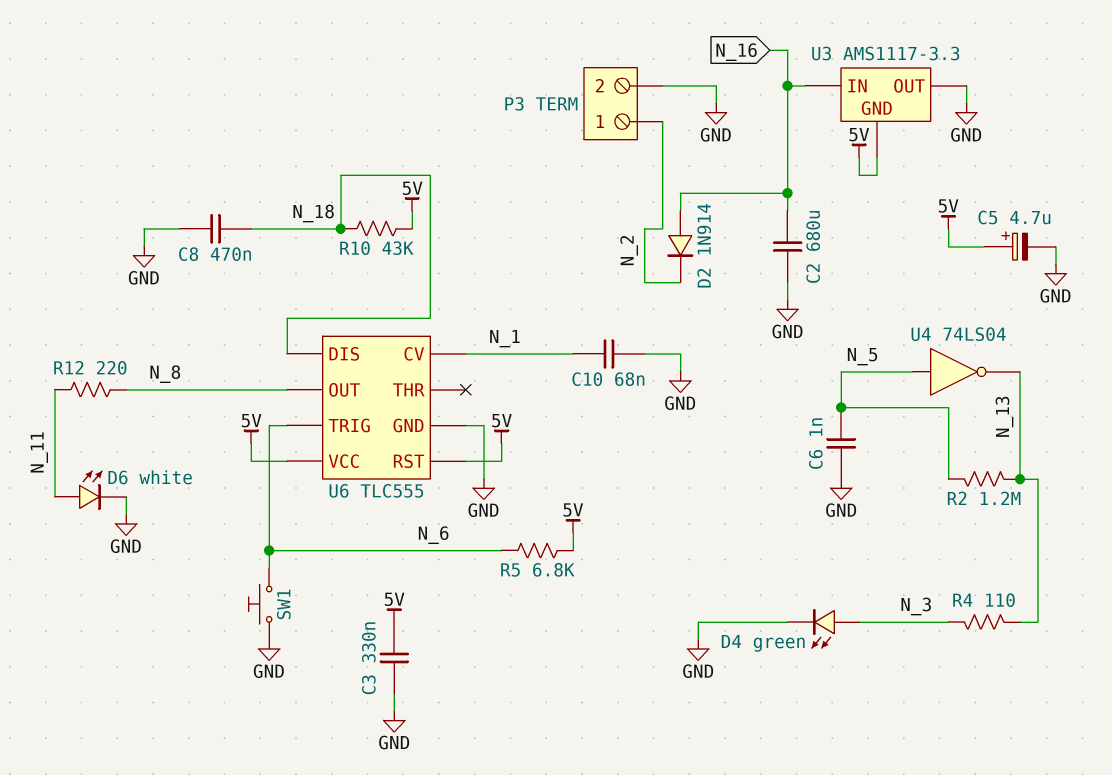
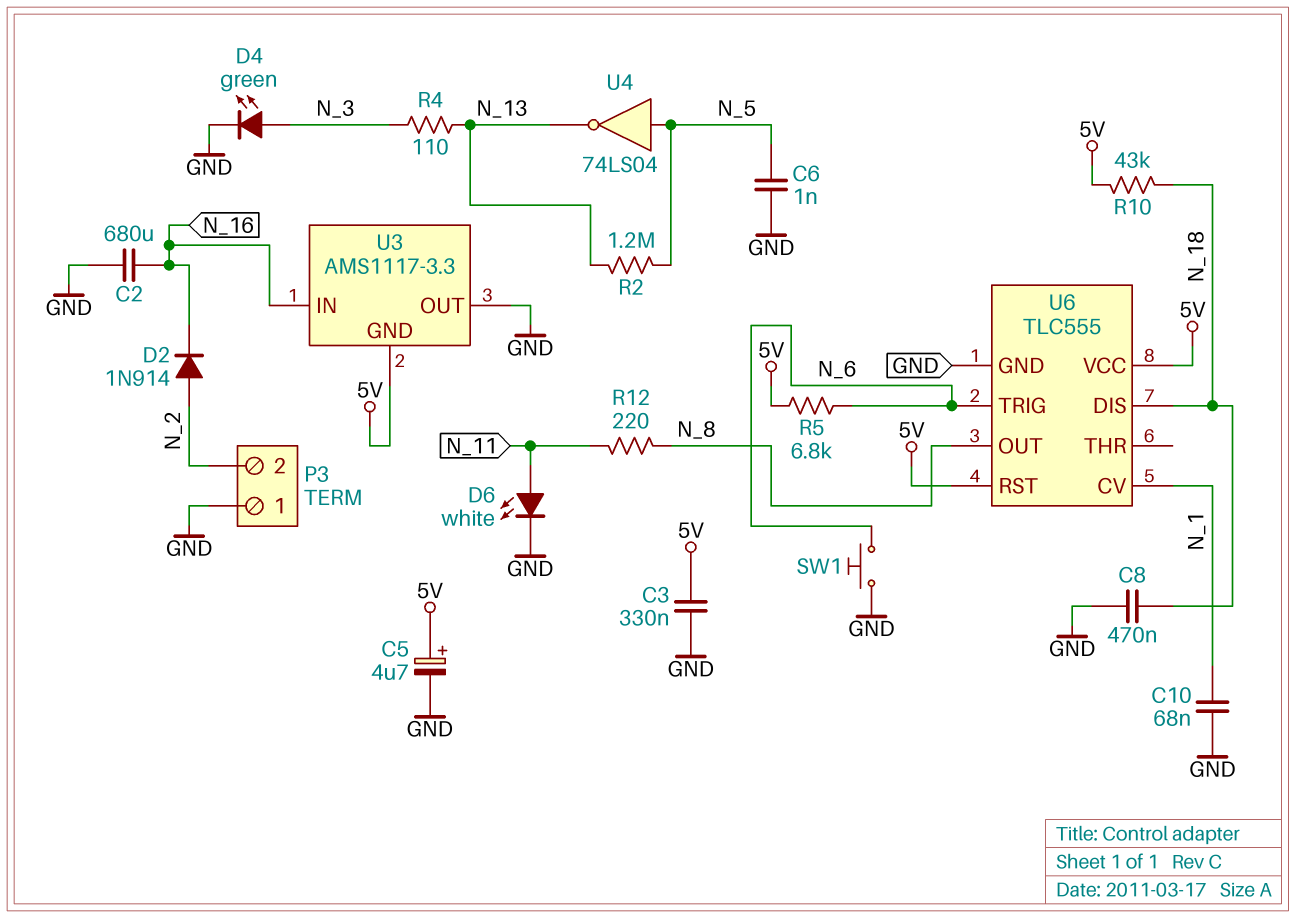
D2: diode 1N914 (A N_16, K N_2) -> diode 1N914 (A N_2, K N_16)
P3 pin 1: N_2 -> GND
P3 pin 2: GND -> N_2

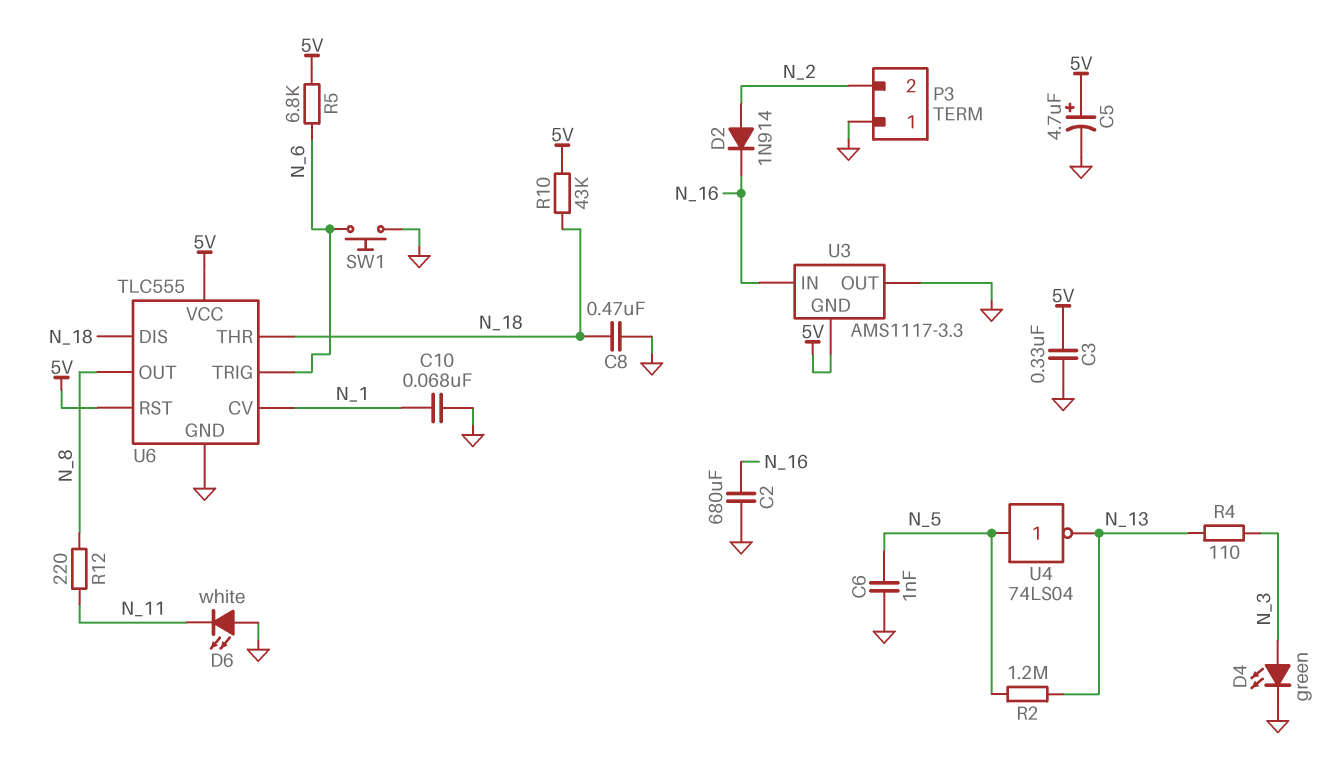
D6: LED white (A N_11, K GND) -> LED white (A GND, K N_11)
U6 pin THR: none -> N_18

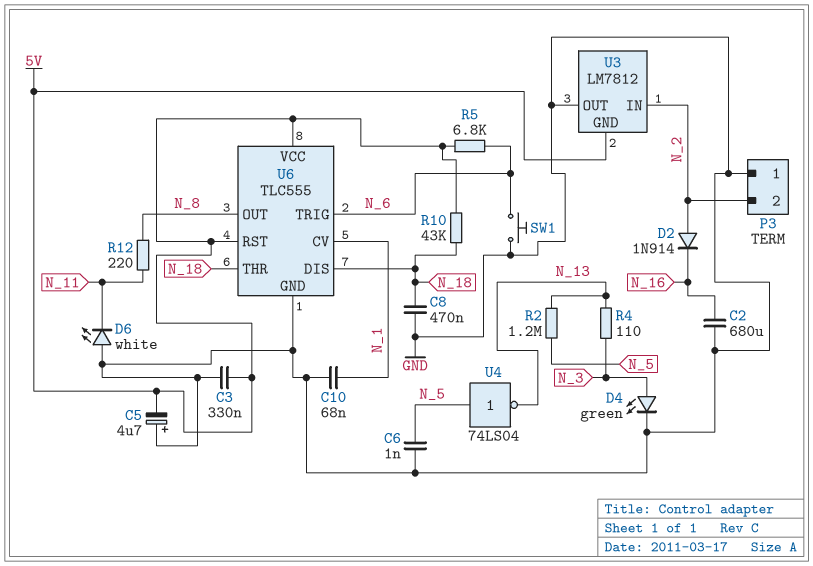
C5: 4.7uF (plus 5V, minus GND) -> 4.7uF (plus GND, minus 5V)
U3: AMS1117-3.3 -> LM7812
U3 pin IN: N_16 -> N_2

